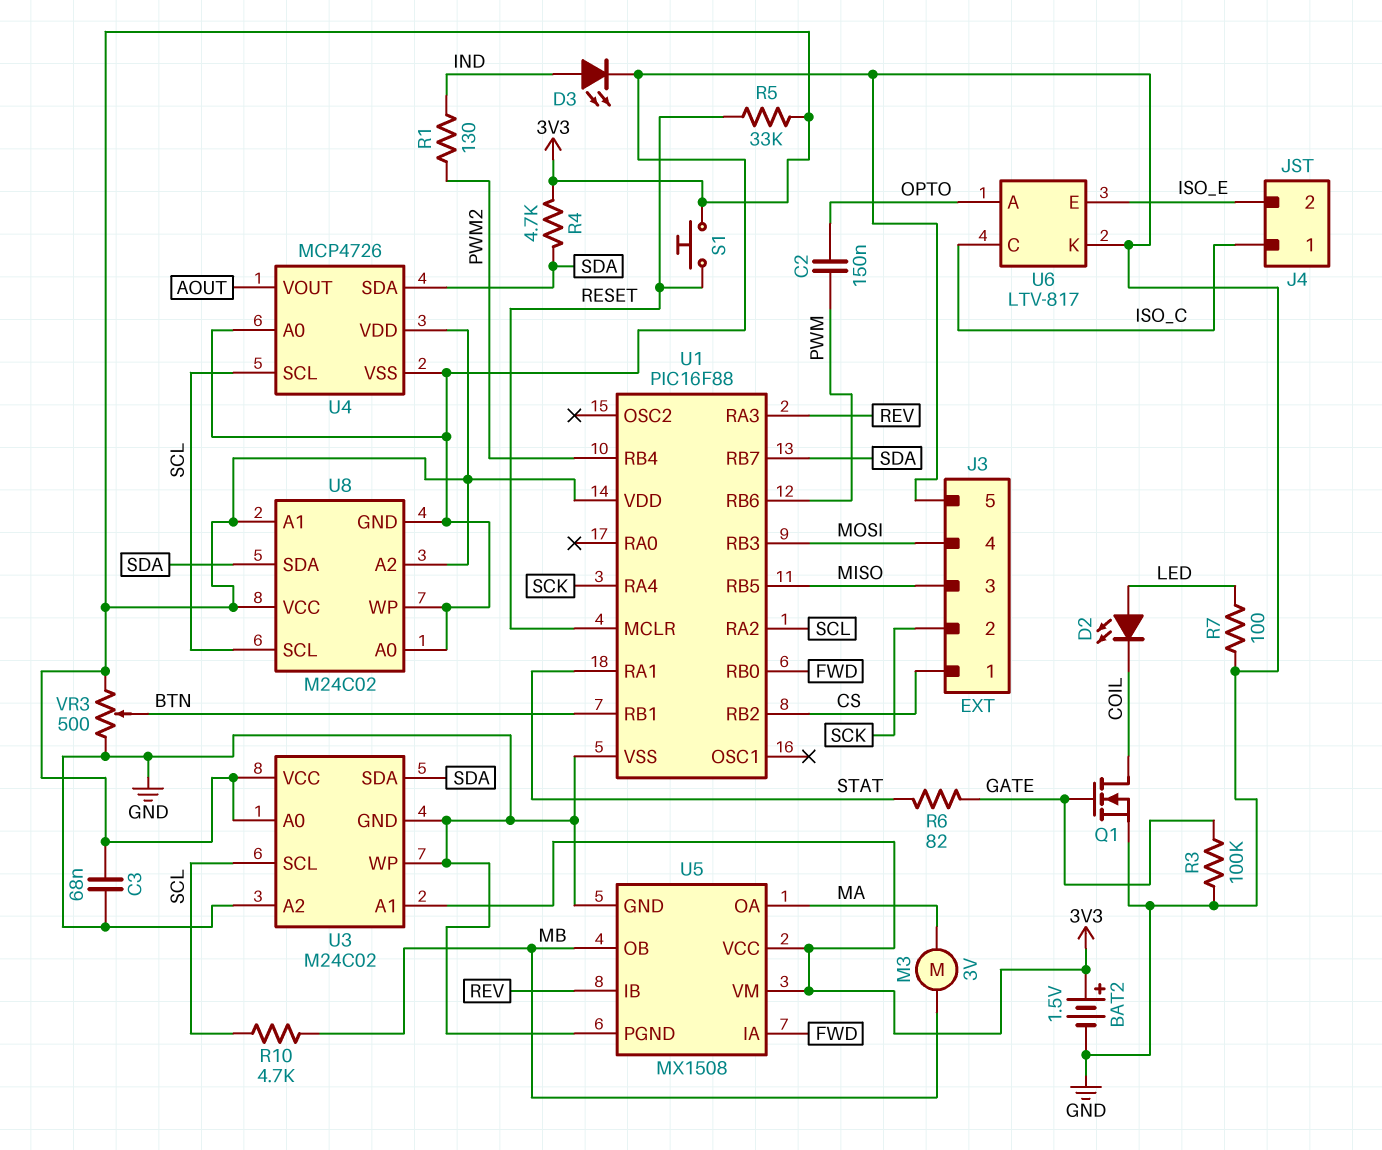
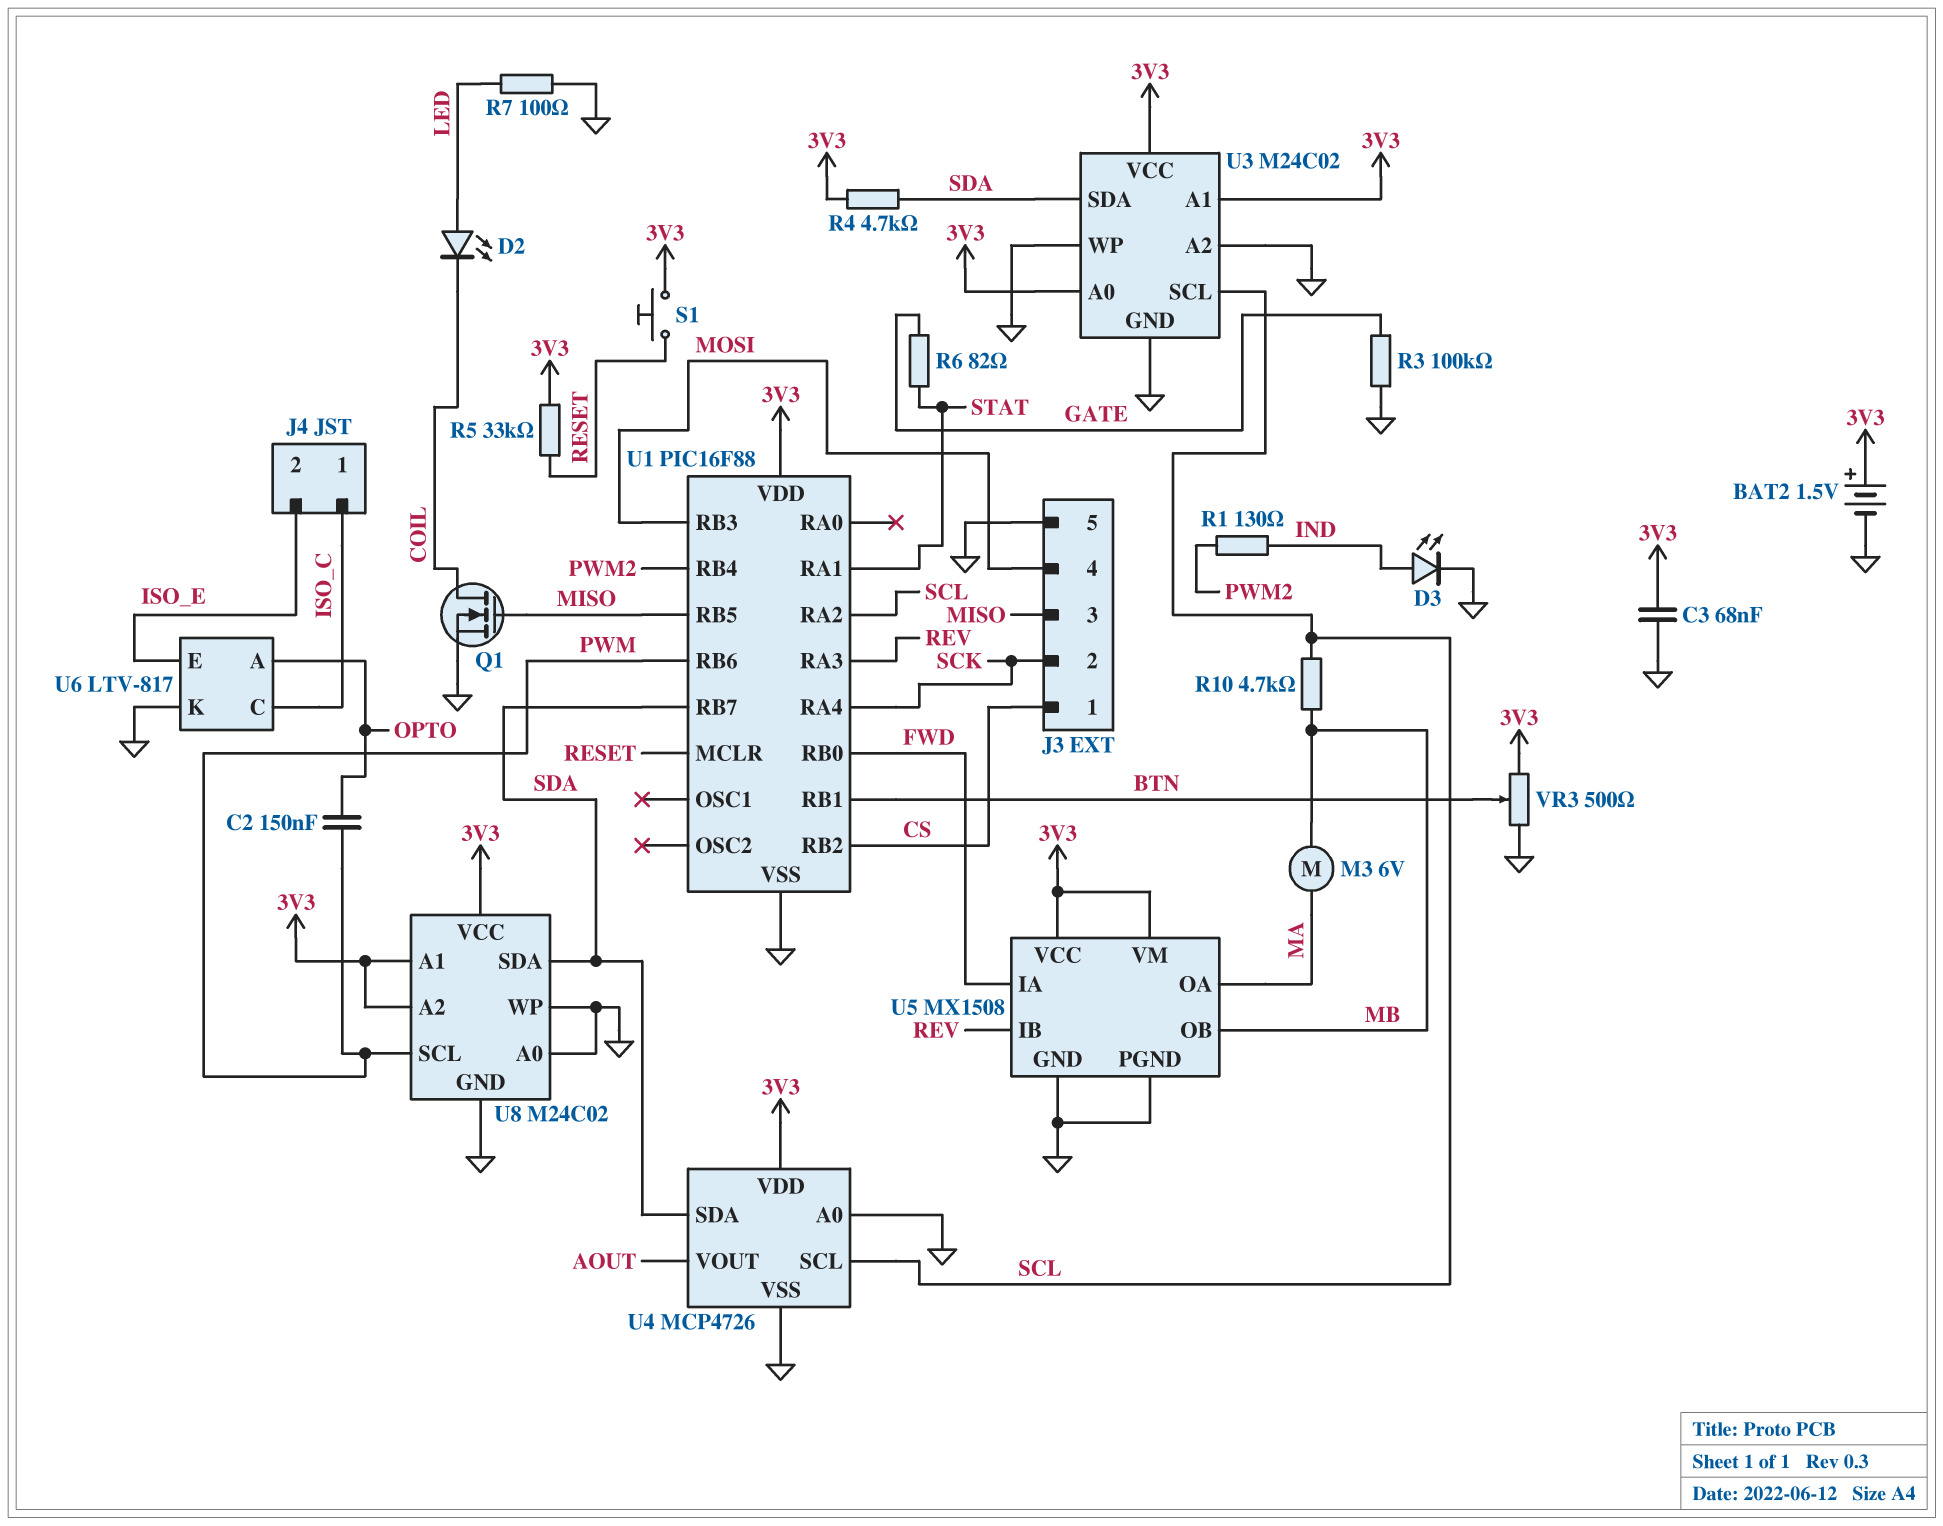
M3: motor 3V (MA, MB) -> motor 6V (MA, MB)
Q1: NMOS (G GATE, D COIL, S GND) -> NMOS (G MISO, D COIL, S GND)
U8 pin SCL: SCL -> PWM

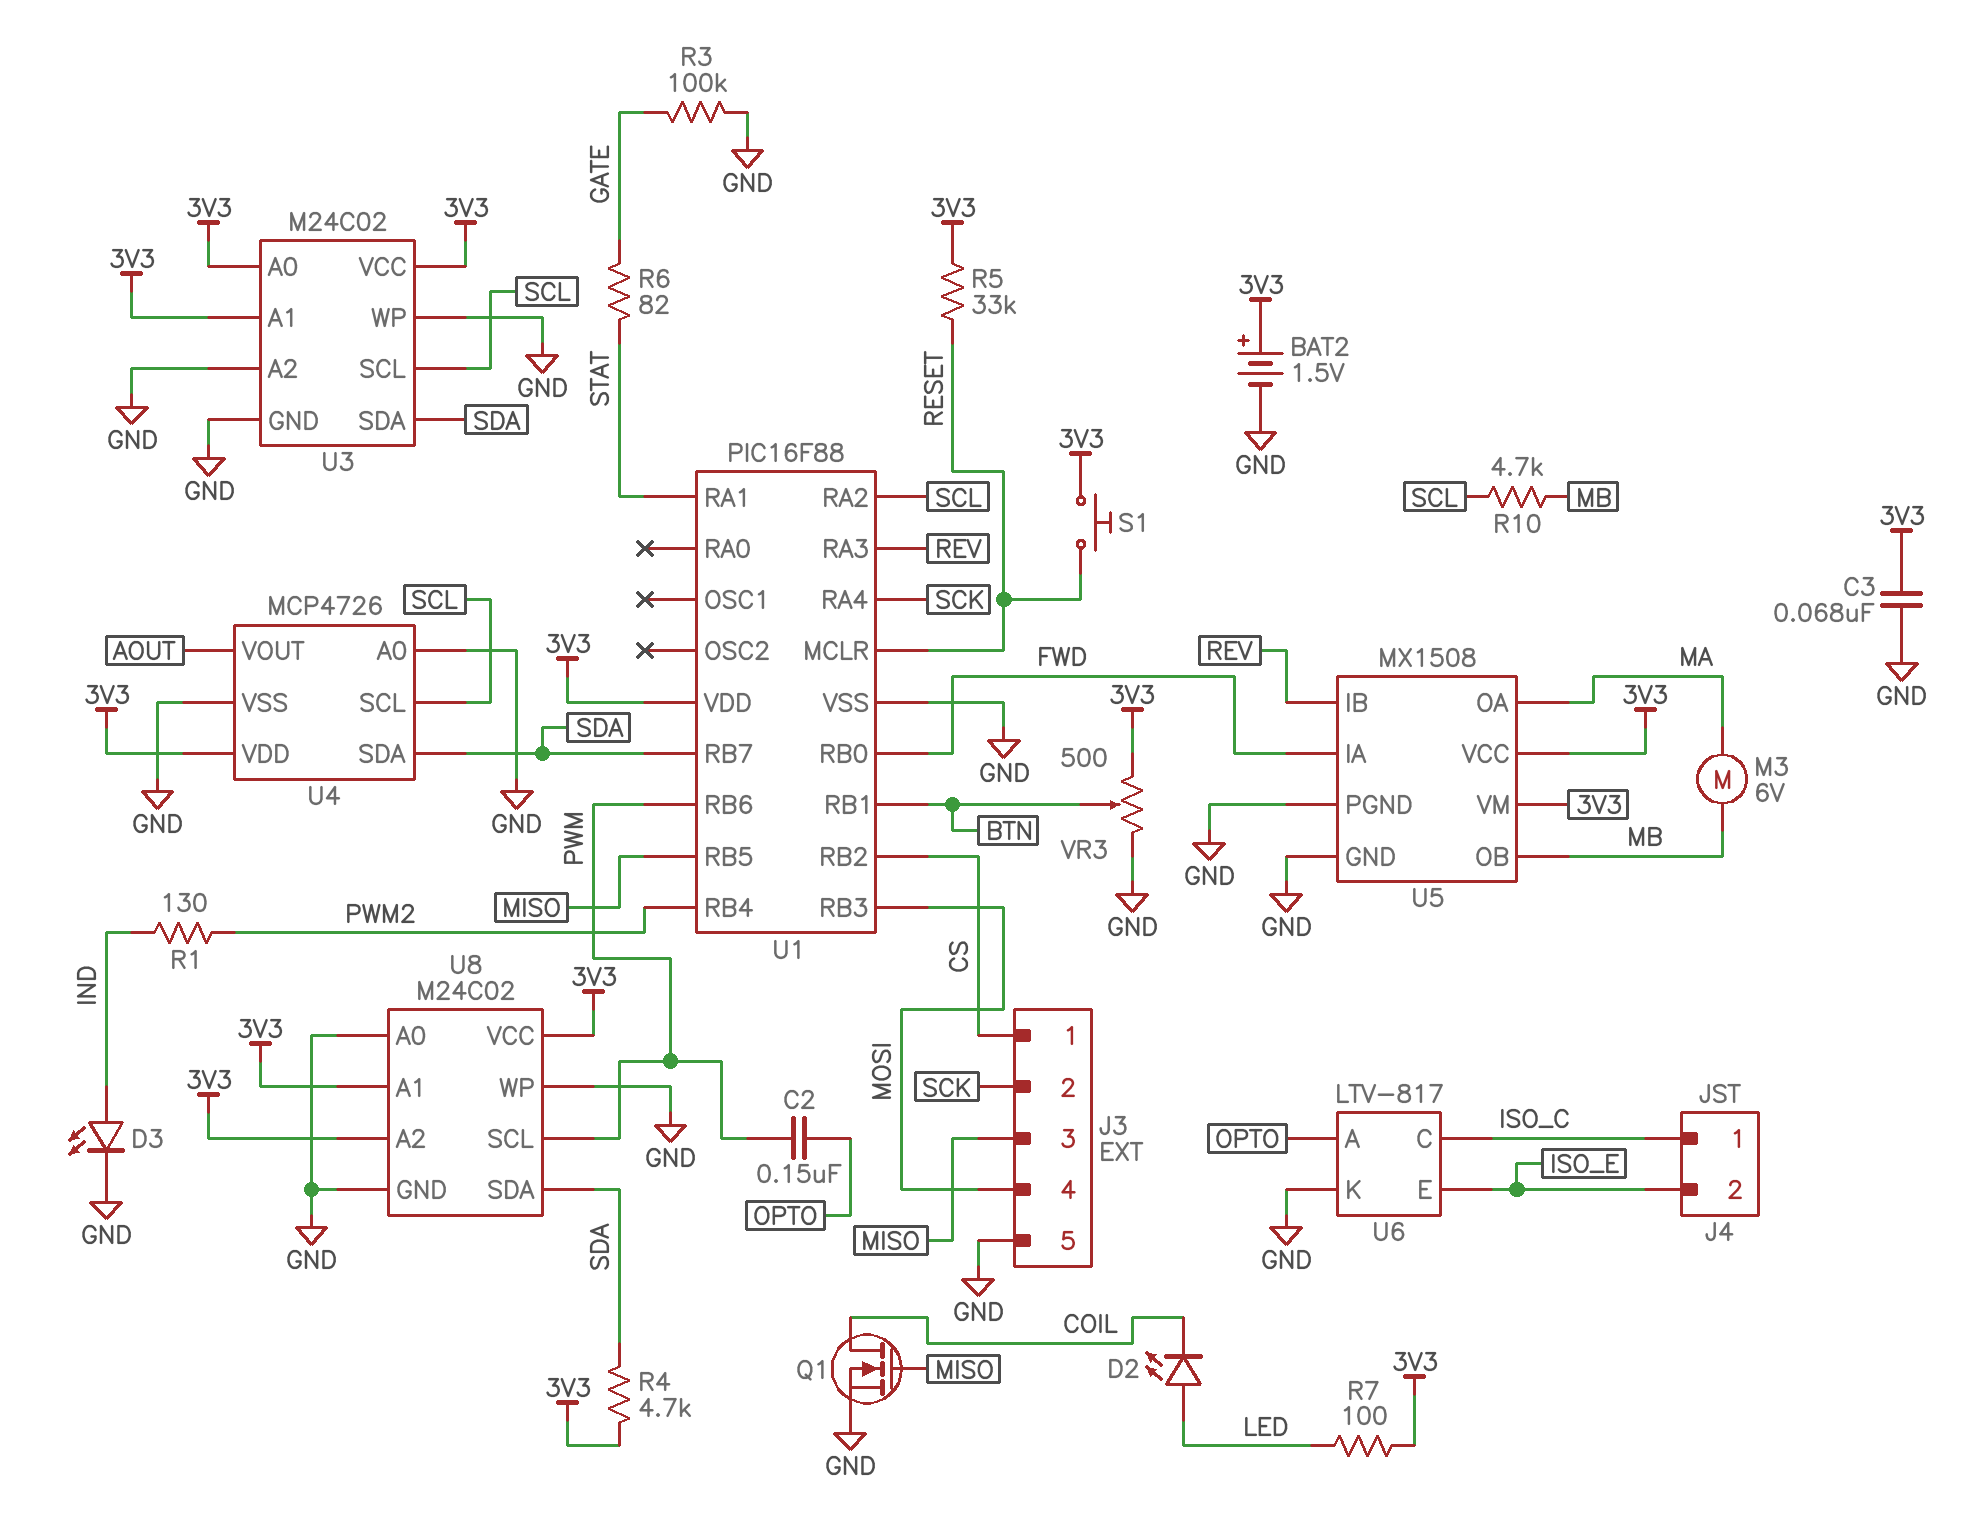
R7: 100 (GND, LED) -> 100 (3V3, LED)

